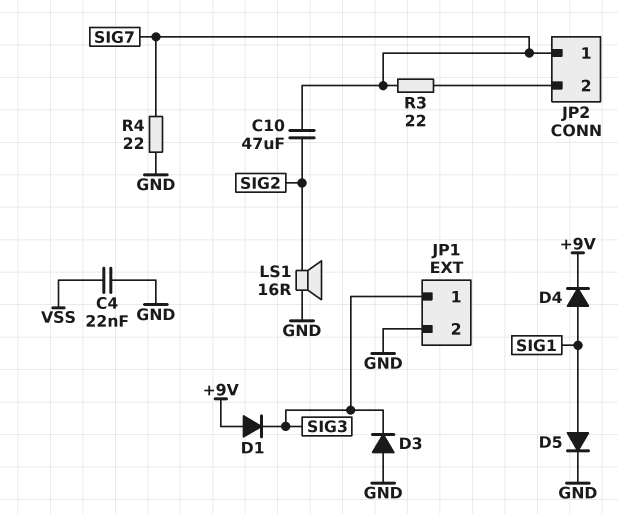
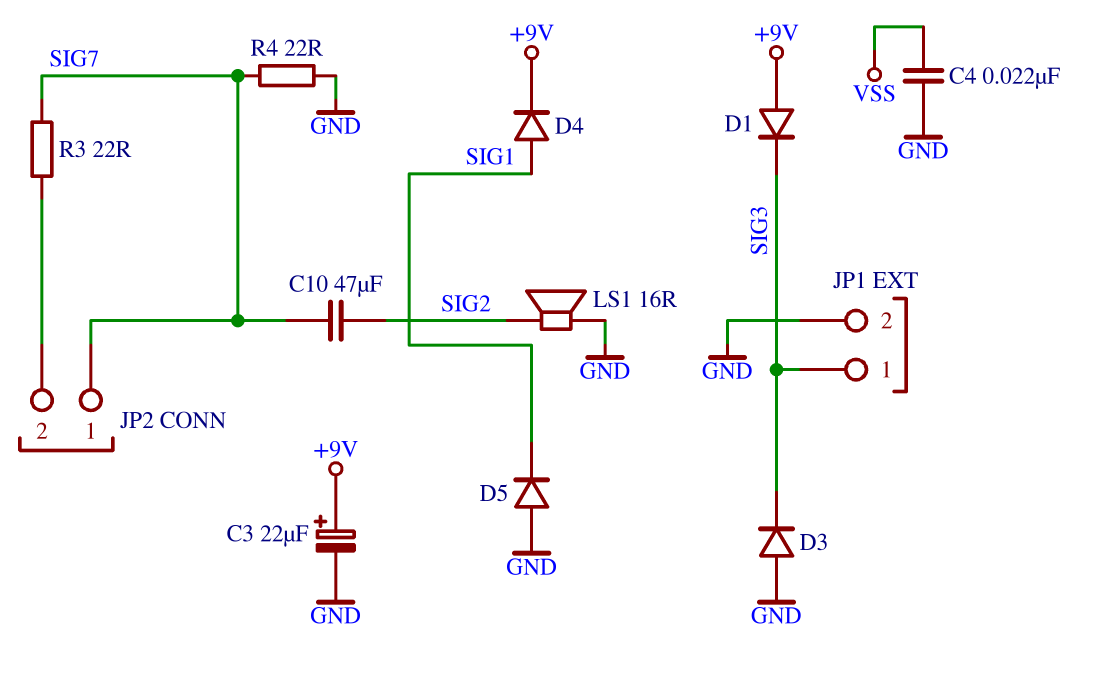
C3: none -> 22uF (plus +9V, minus GND)
D5: diode (A SIG1, K GND) -> diode (A GND, K SIG1)

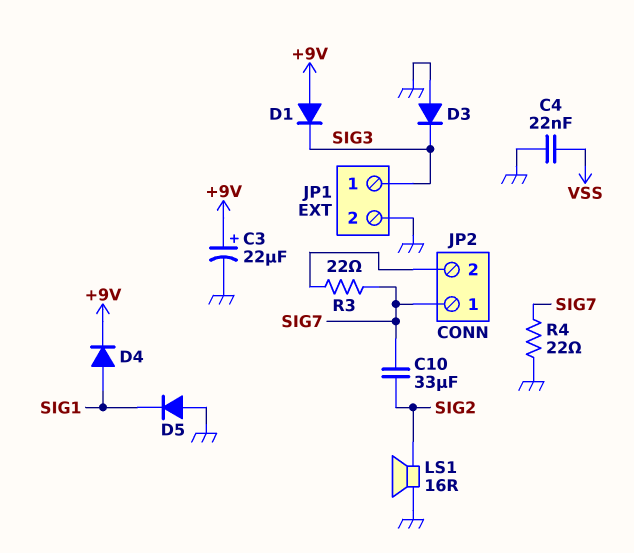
C10: 47uF (SIG2, SIG7) -> 33uF (SIG2, SIG7)

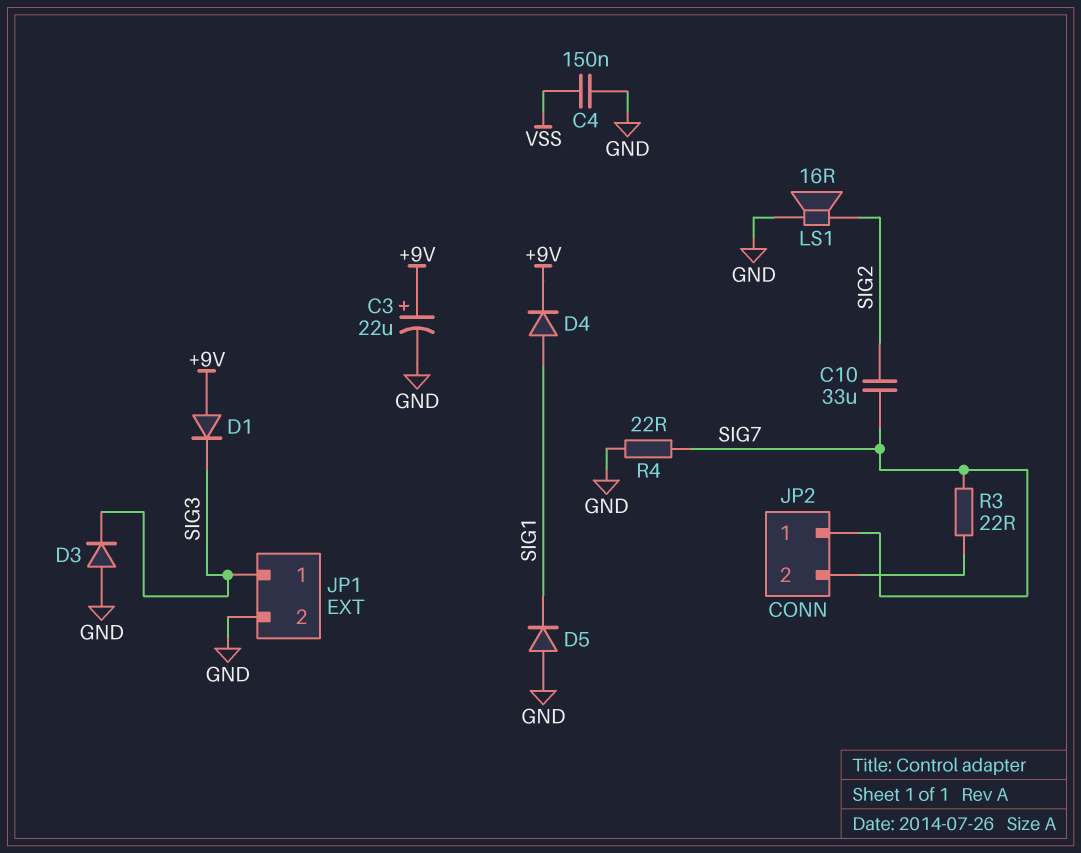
C4: 22nF (GND, VSS) -> 150nF (GND, VSS)

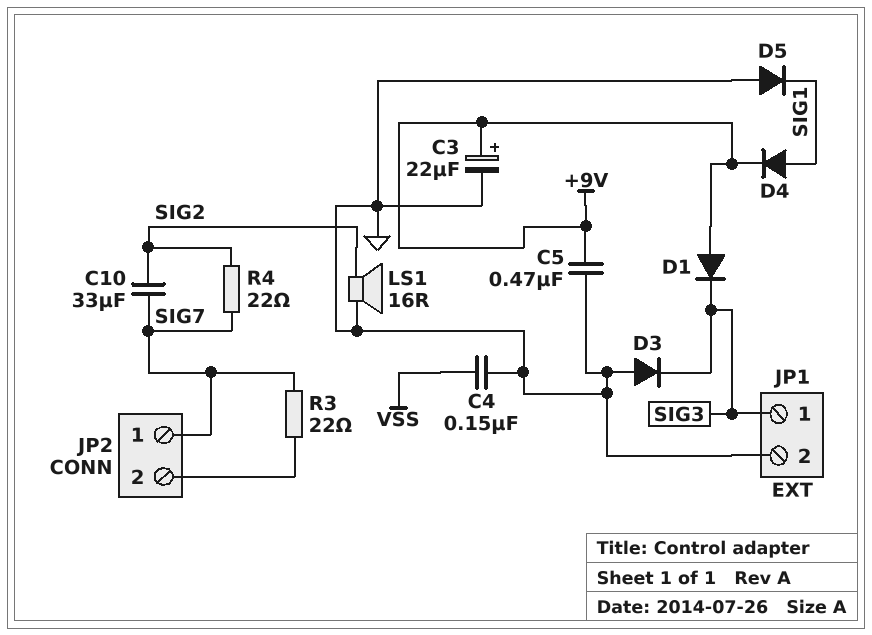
C5: none -> 470nF (+9V, GND)
R4: 22 (GND, SIG7) -> 22 (SIG2, SIG7)

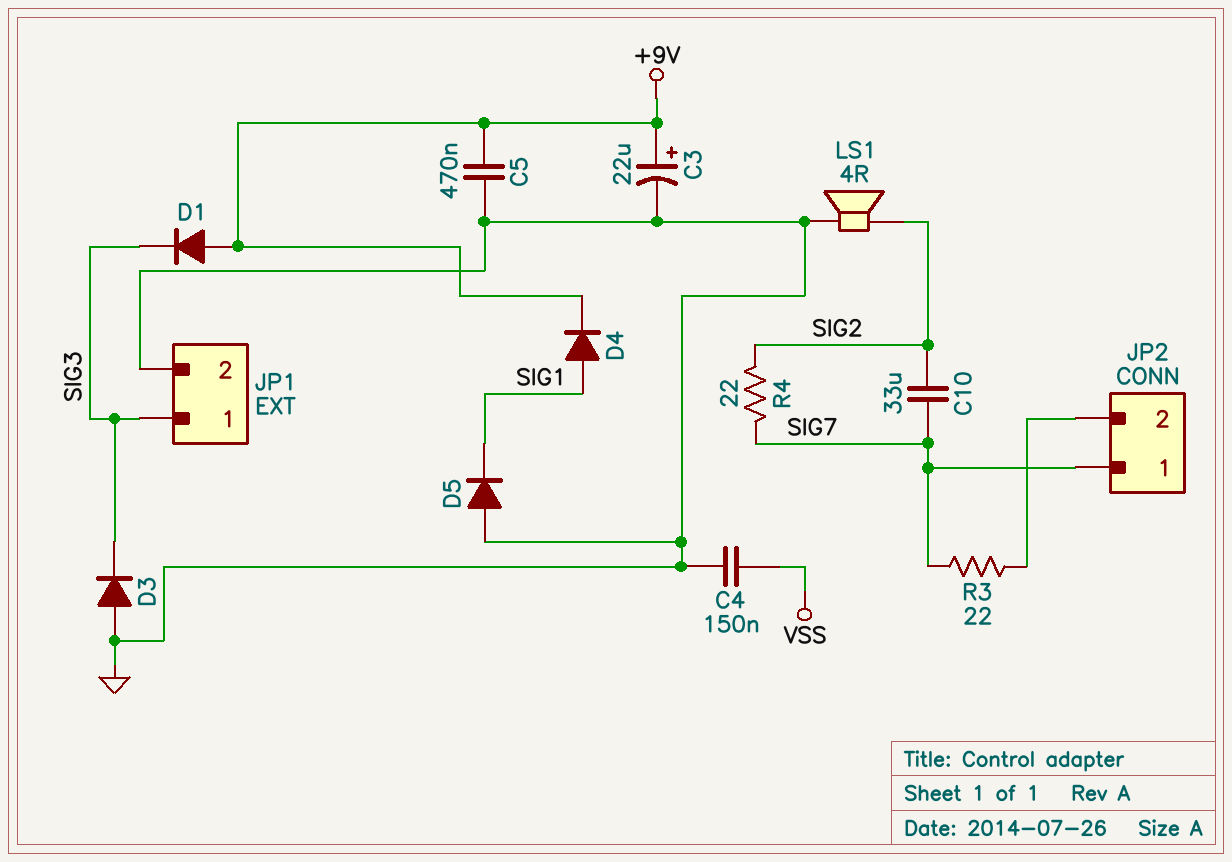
LS1: speaker 16R (GND, SIG2) -> speaker 4R (GND, SIG2)

